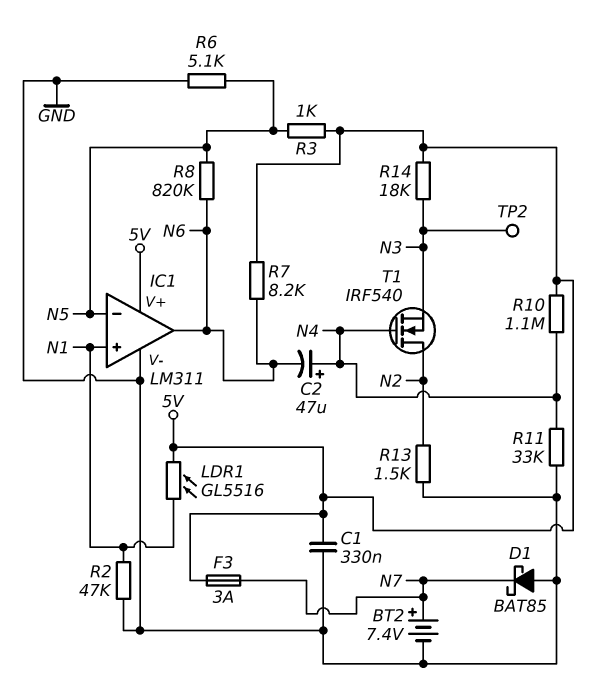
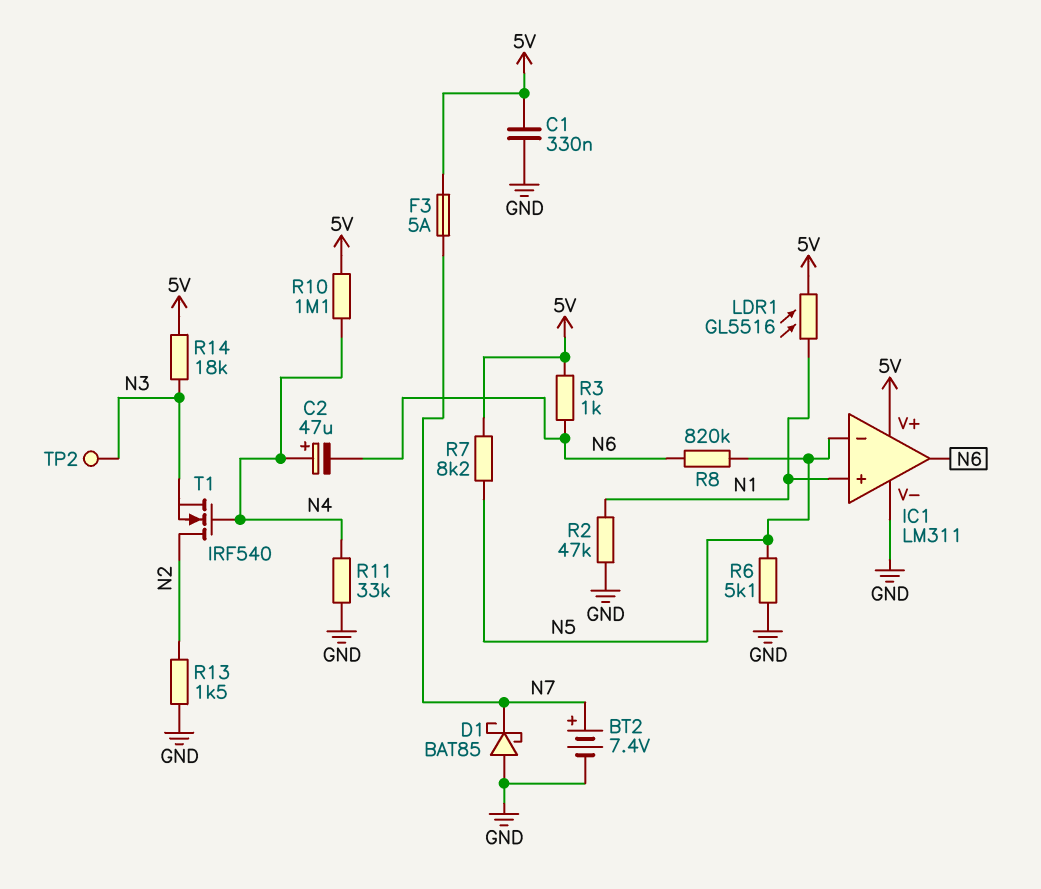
F3: 3A (5V, N7) -> 5A (5V, N7)
R3: 1k (5V, N5) -> 1k (5V, N6)
R7: 8.2k (5V, N6) -> 8.2k (5V, N5)

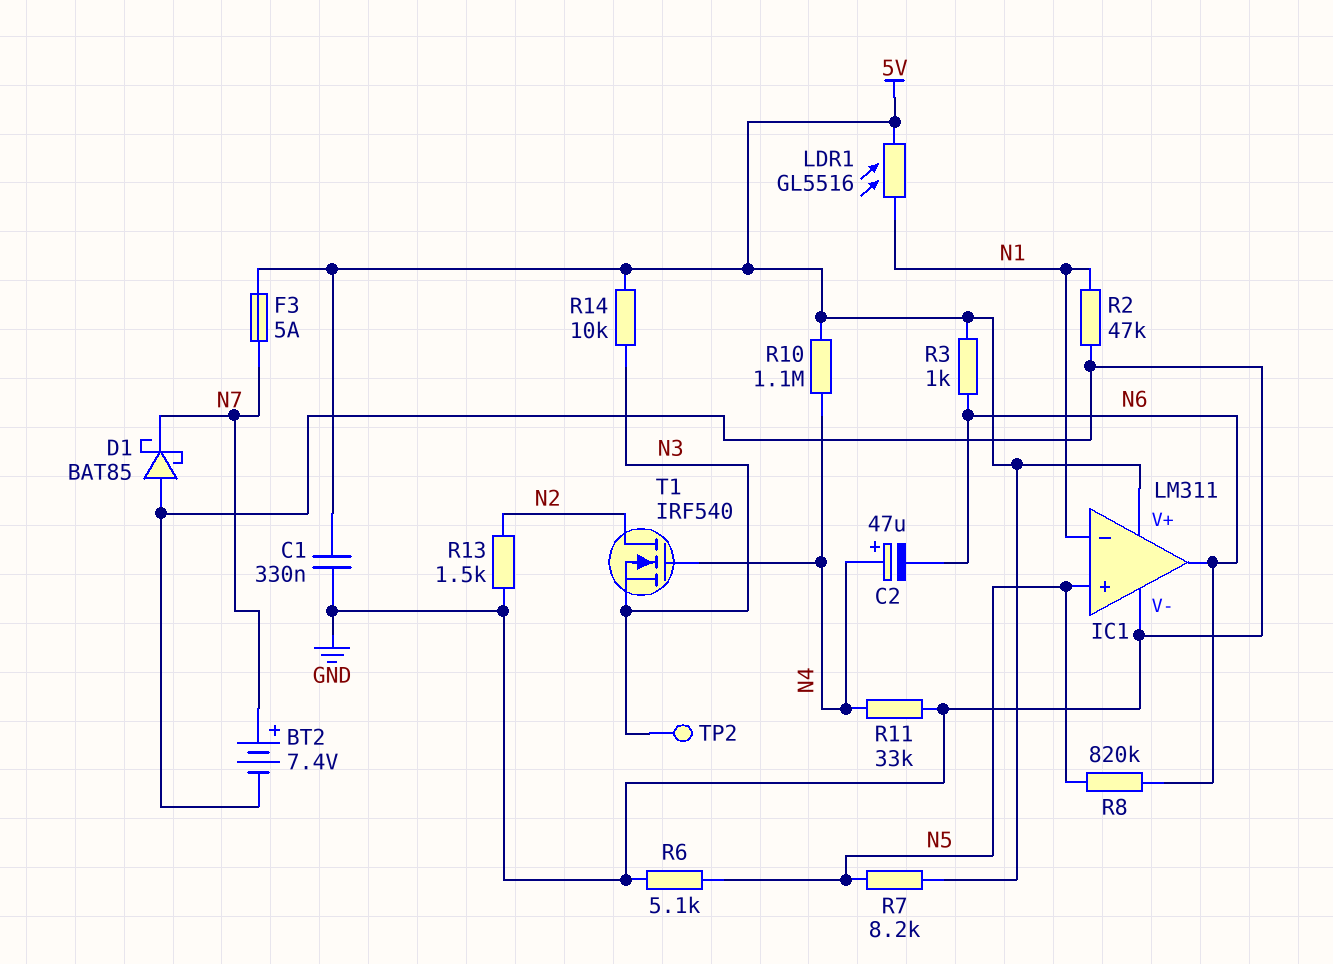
IC1 pin in+: N1 -> N5
IC1 pin in-: N5 -> N1
R14: 18k (5V, N3) -> 10k (5V, N3)

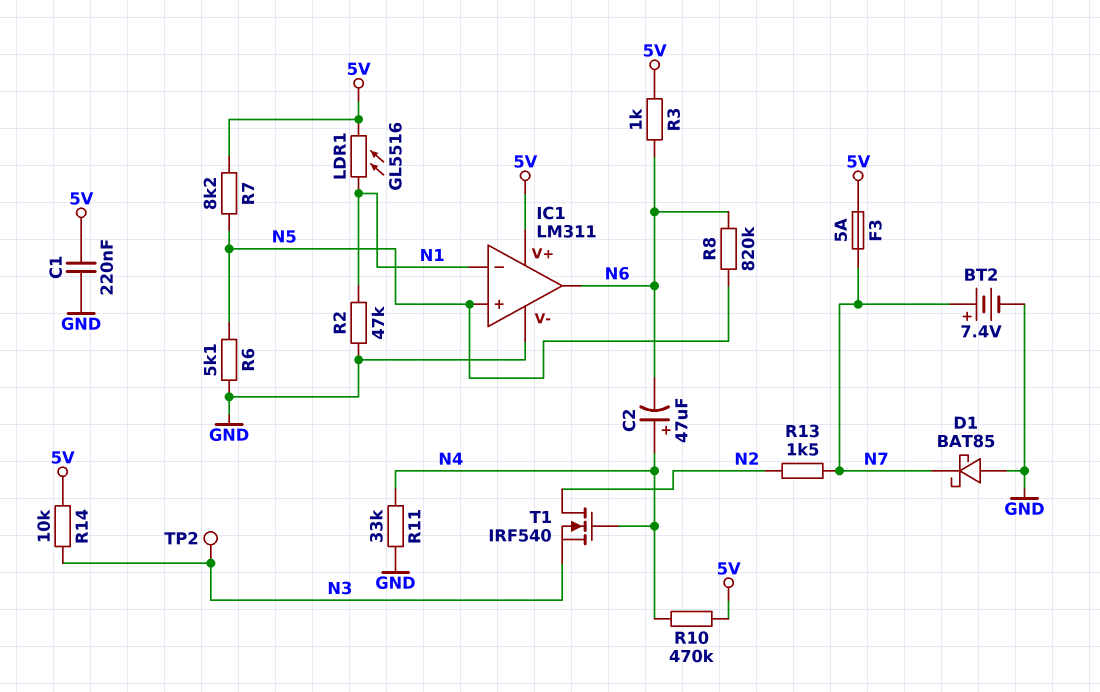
C1: 330nF (5V, GND) -> 220nF (5V, GND)
R10: 1.1M (5V, N4) -> 470k (5V, N4)
R13: 1.5k (GND, N2) -> 1.5k (N2, N7)

